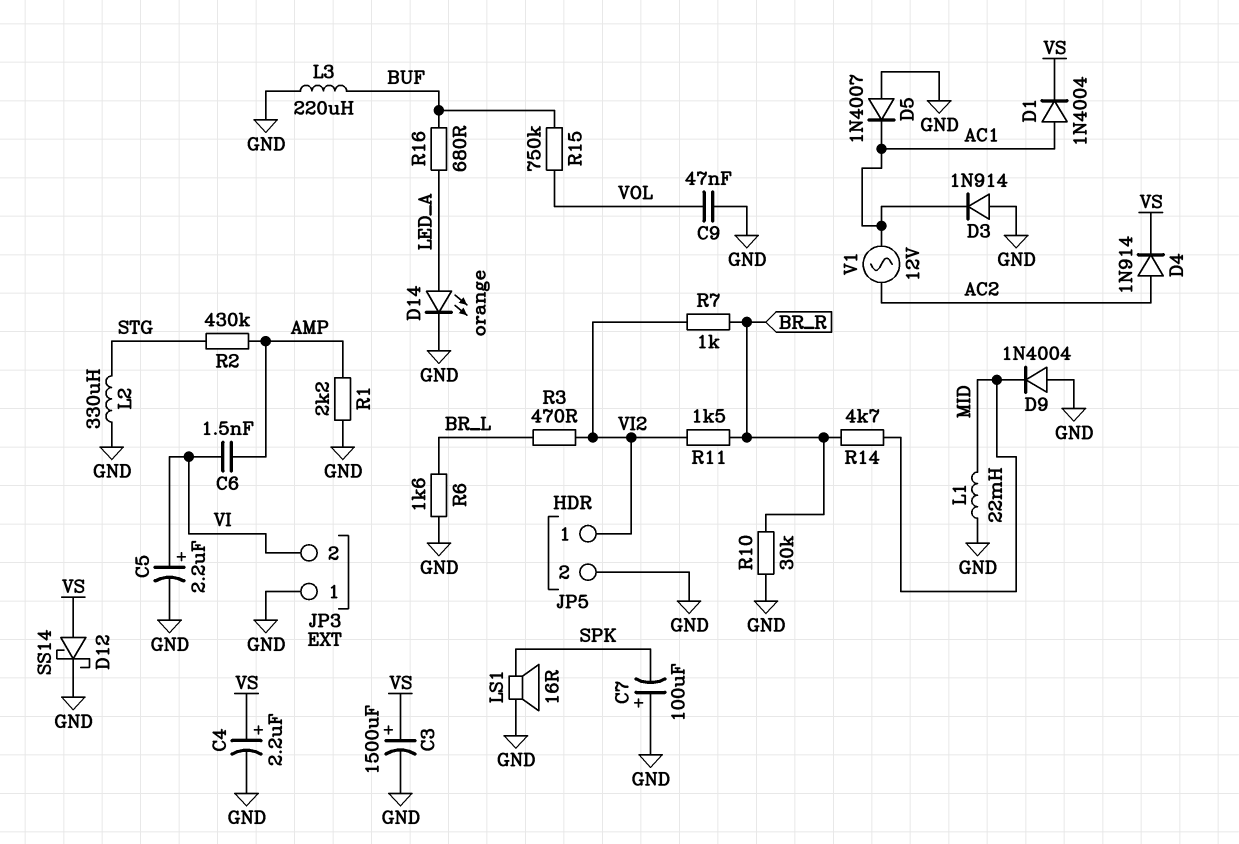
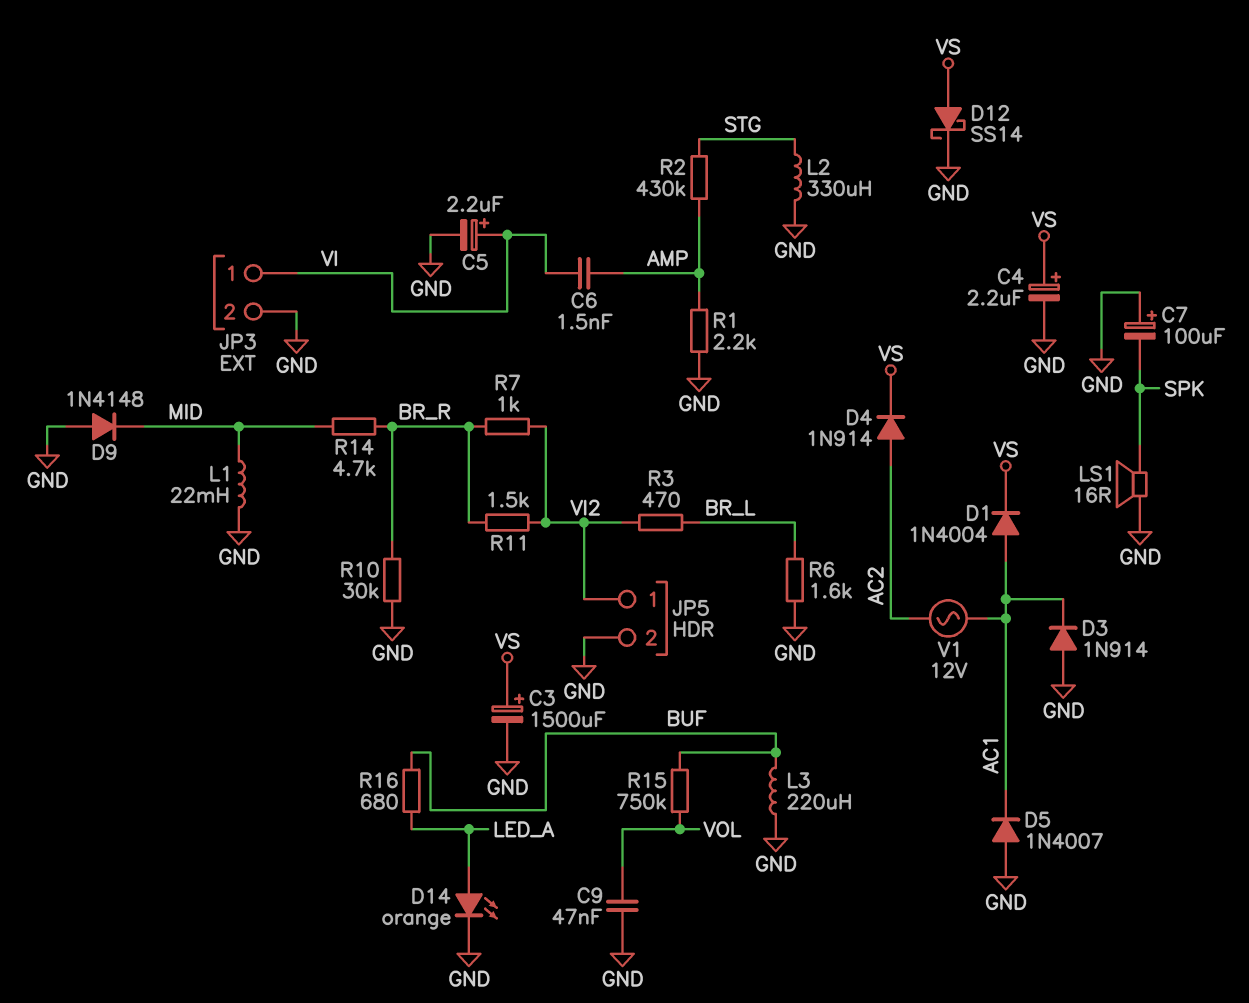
D9: diode 1N4004 (A GND, K MID) -> diode 1N4148 (A GND, K MID)
JP3 pin 1: GND -> VI
JP3 pin 2: VI -> GND

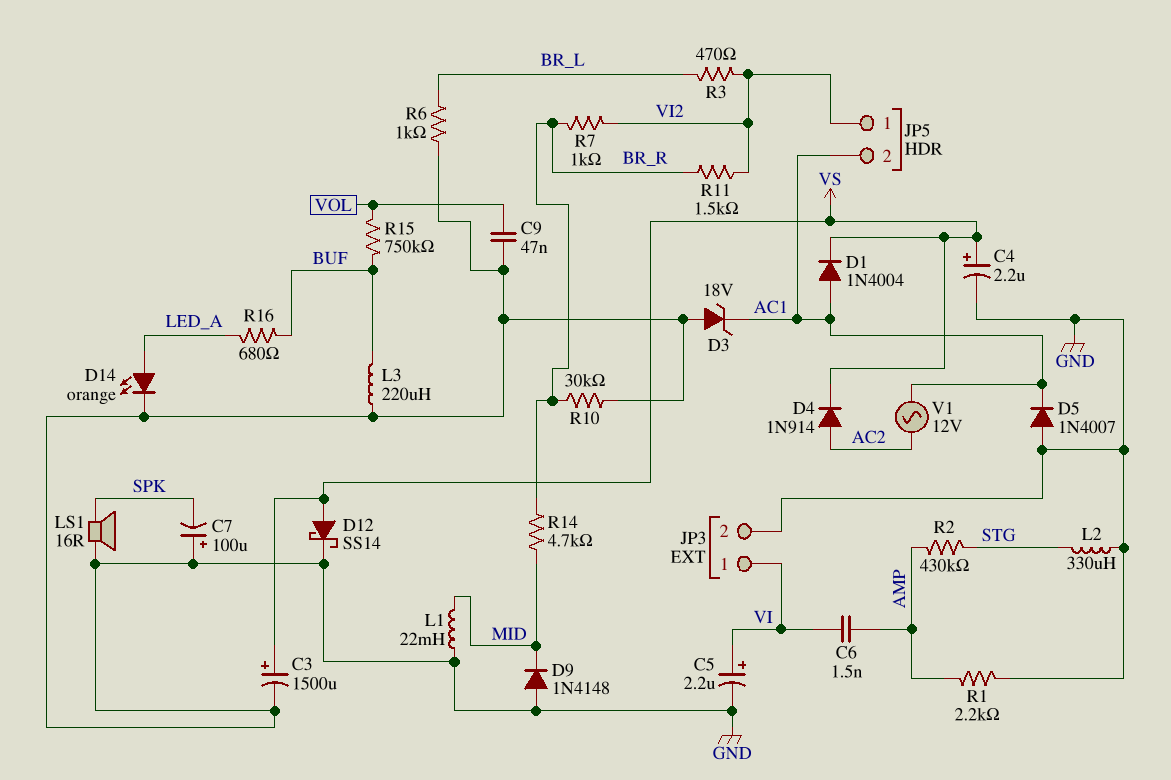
D3: diode 1N914 (A GND, K AC1) -> zener 18V (A GND, K AC1)
JP5 pin 2: GND -> AC1
R6: 1.6k (BR_L, GND) -> 1k (BR_L, GND)

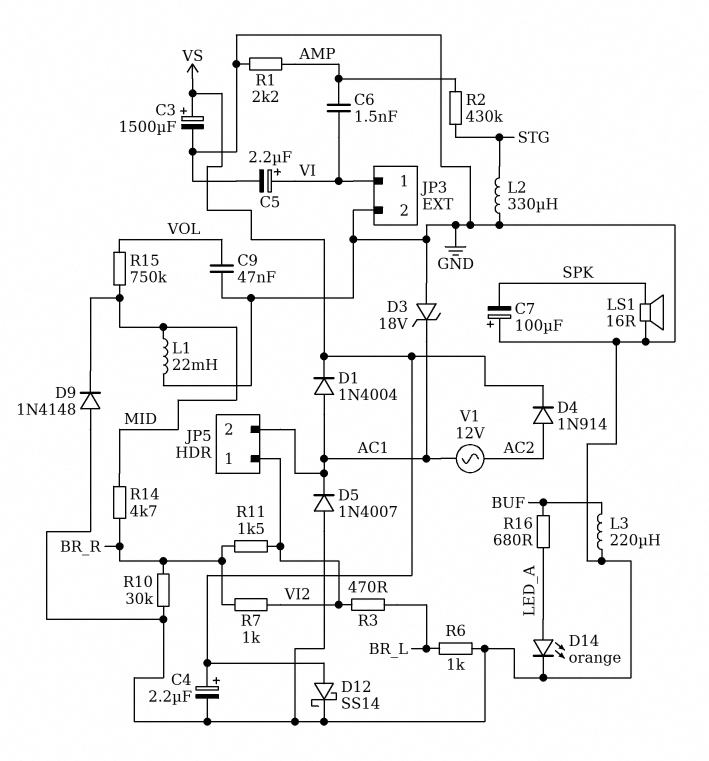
R15: 750k (BUF, VOL) -> 750k (MID, VOL)

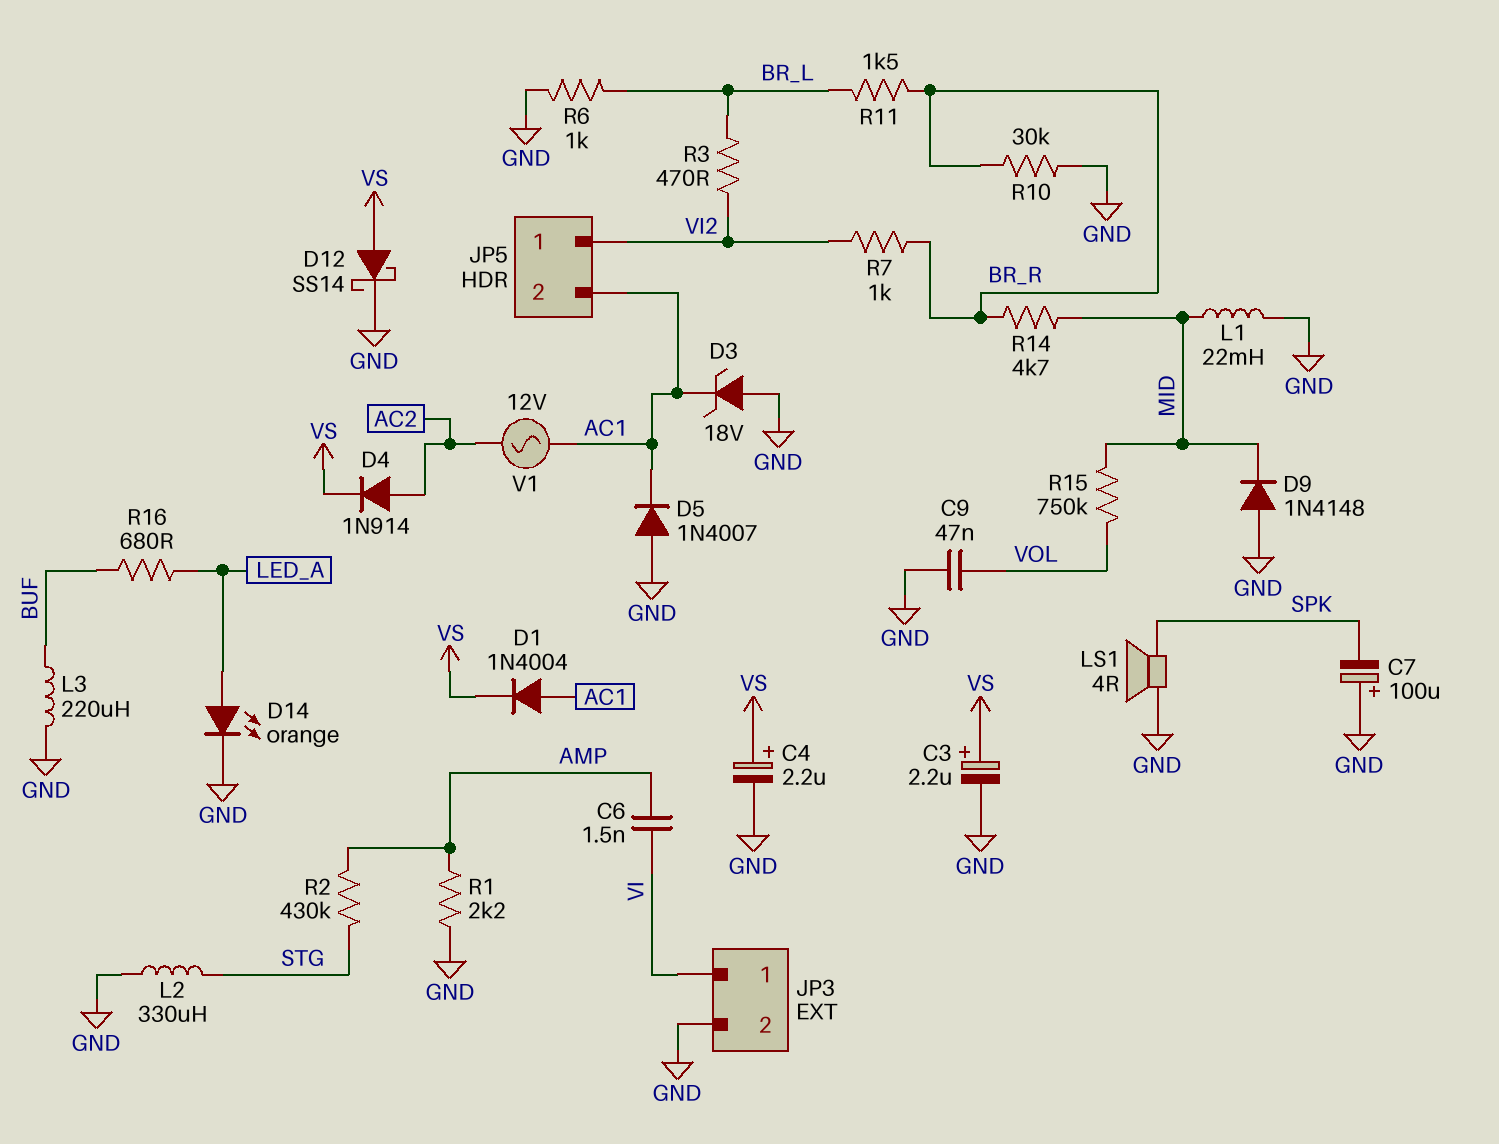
C3: 1500uF (plus VS, minus GND) -> 2.2uF (plus VS, minus GND)
C5: 2.2uF (plus VI, minus GND) -> none
LS1: speaker 16R (GND, SPK) -> speaker 4R (GND, SPK)
R11: 1.5k (BR_R, VI2) -> 1.5k (BR_L, BR_R)

